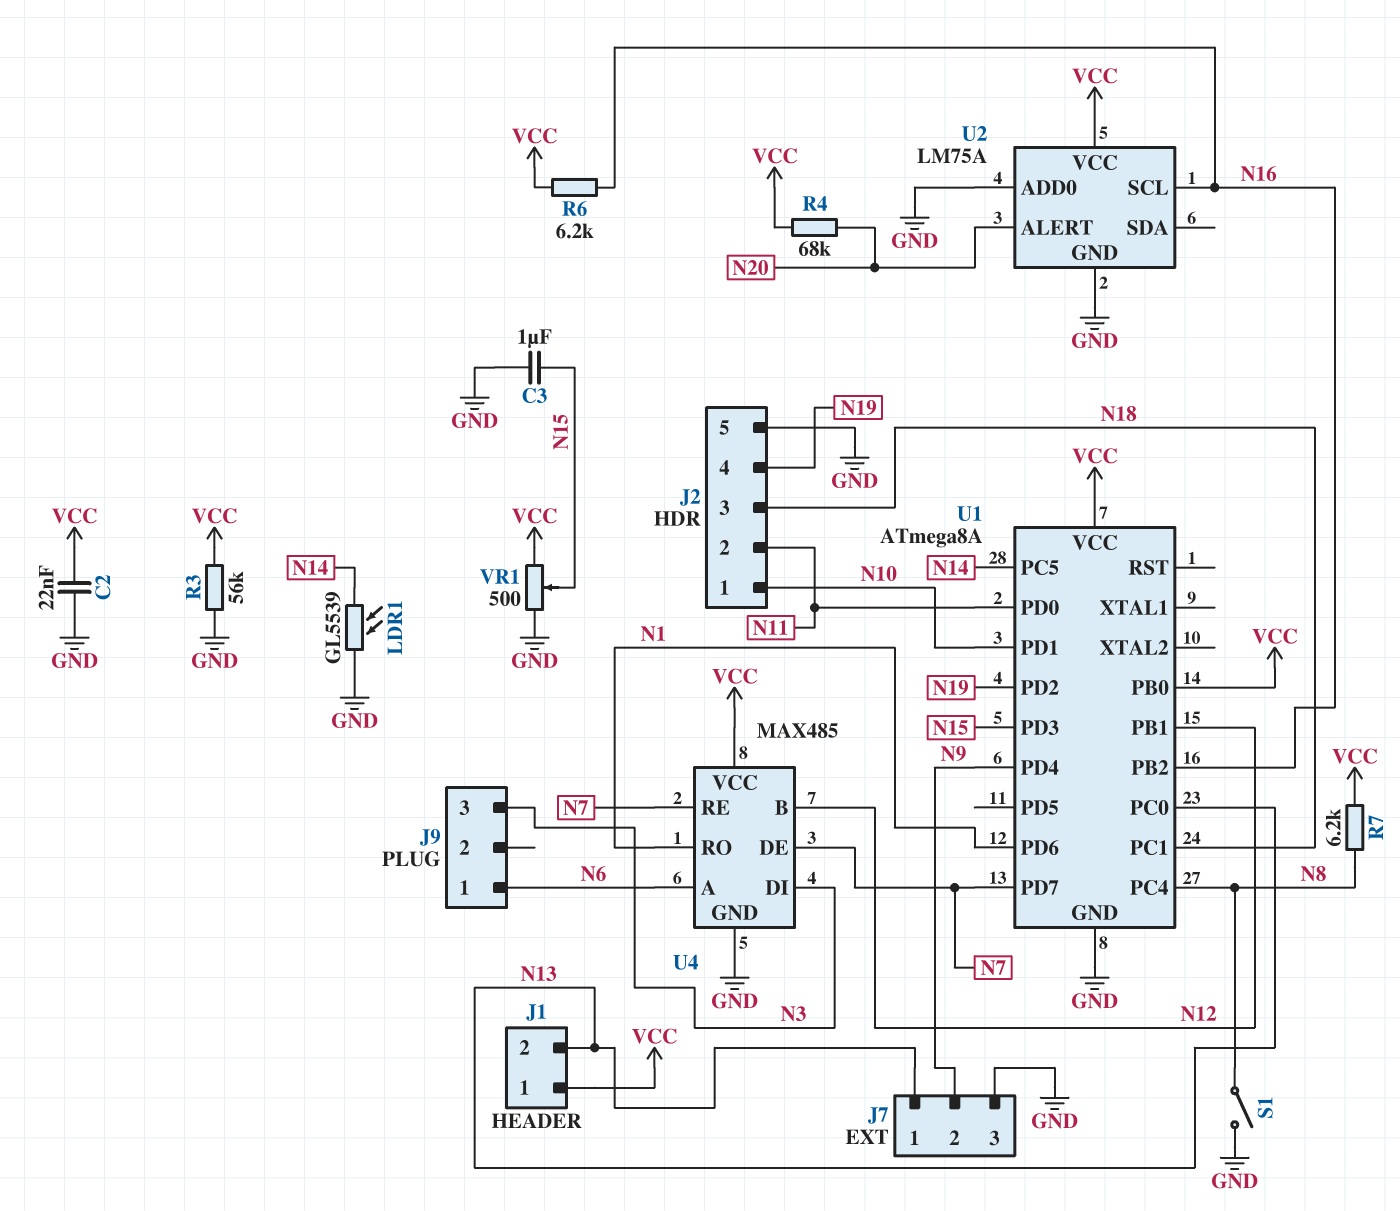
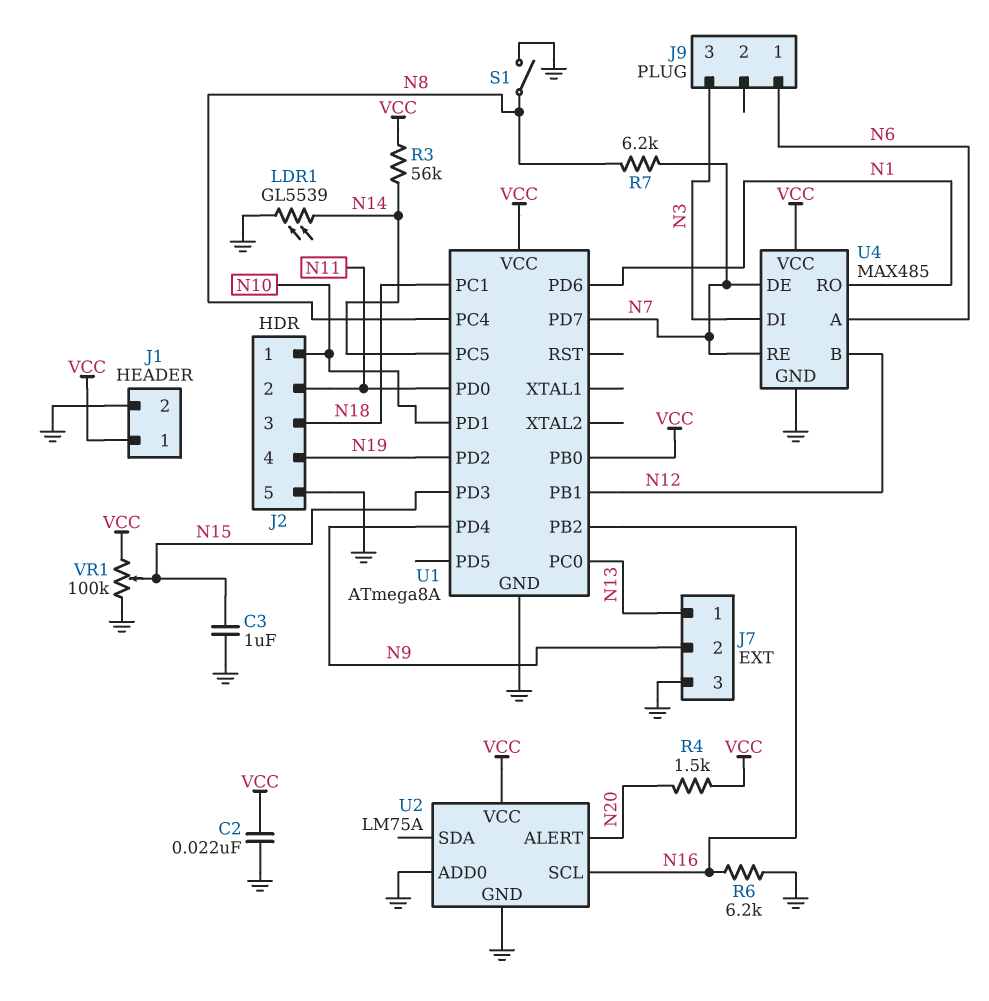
J1 pin 2: N13 -> GND
R3: 56k (GND, VCC) -> 56k (N14, VCC)
R4: 68k (N20, VCC) -> 1.5k (N20, VCC)
R6: 6.2k (N16, VCC) -> 6.2k (GND, N16)
R7: 6.2k (N8, VCC) -> 6.2k (N7, N8)
VR1: 500 (GND, VCC, wiper N15) -> 100k (GND, VCC, wiper N15)

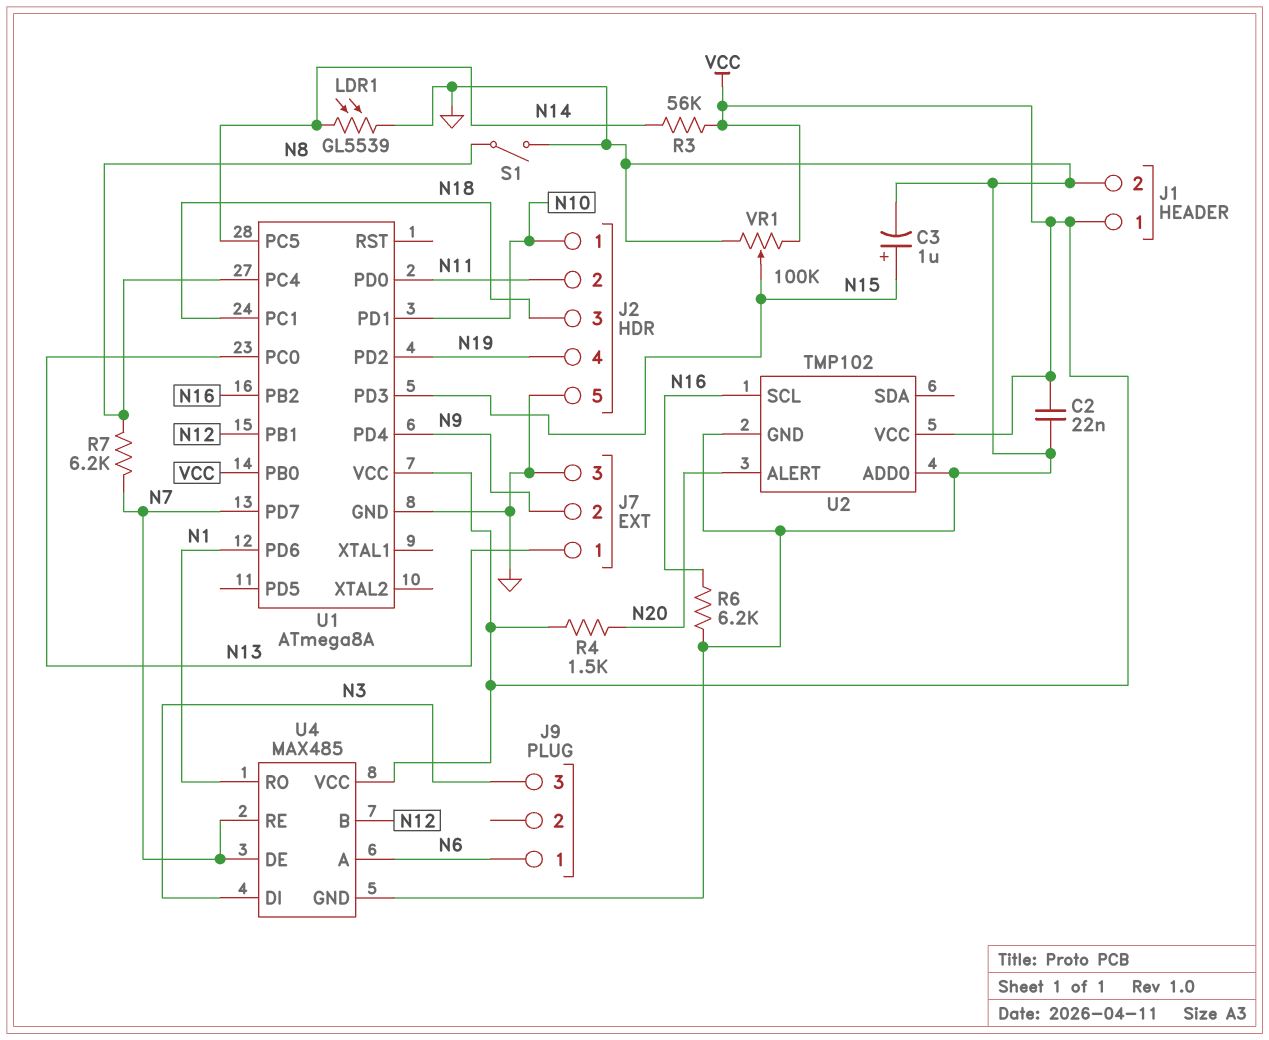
C3: 1uF (GND, N15) -> 1uF (plus N15, minus GND)
U2: LM75A -> TMP102

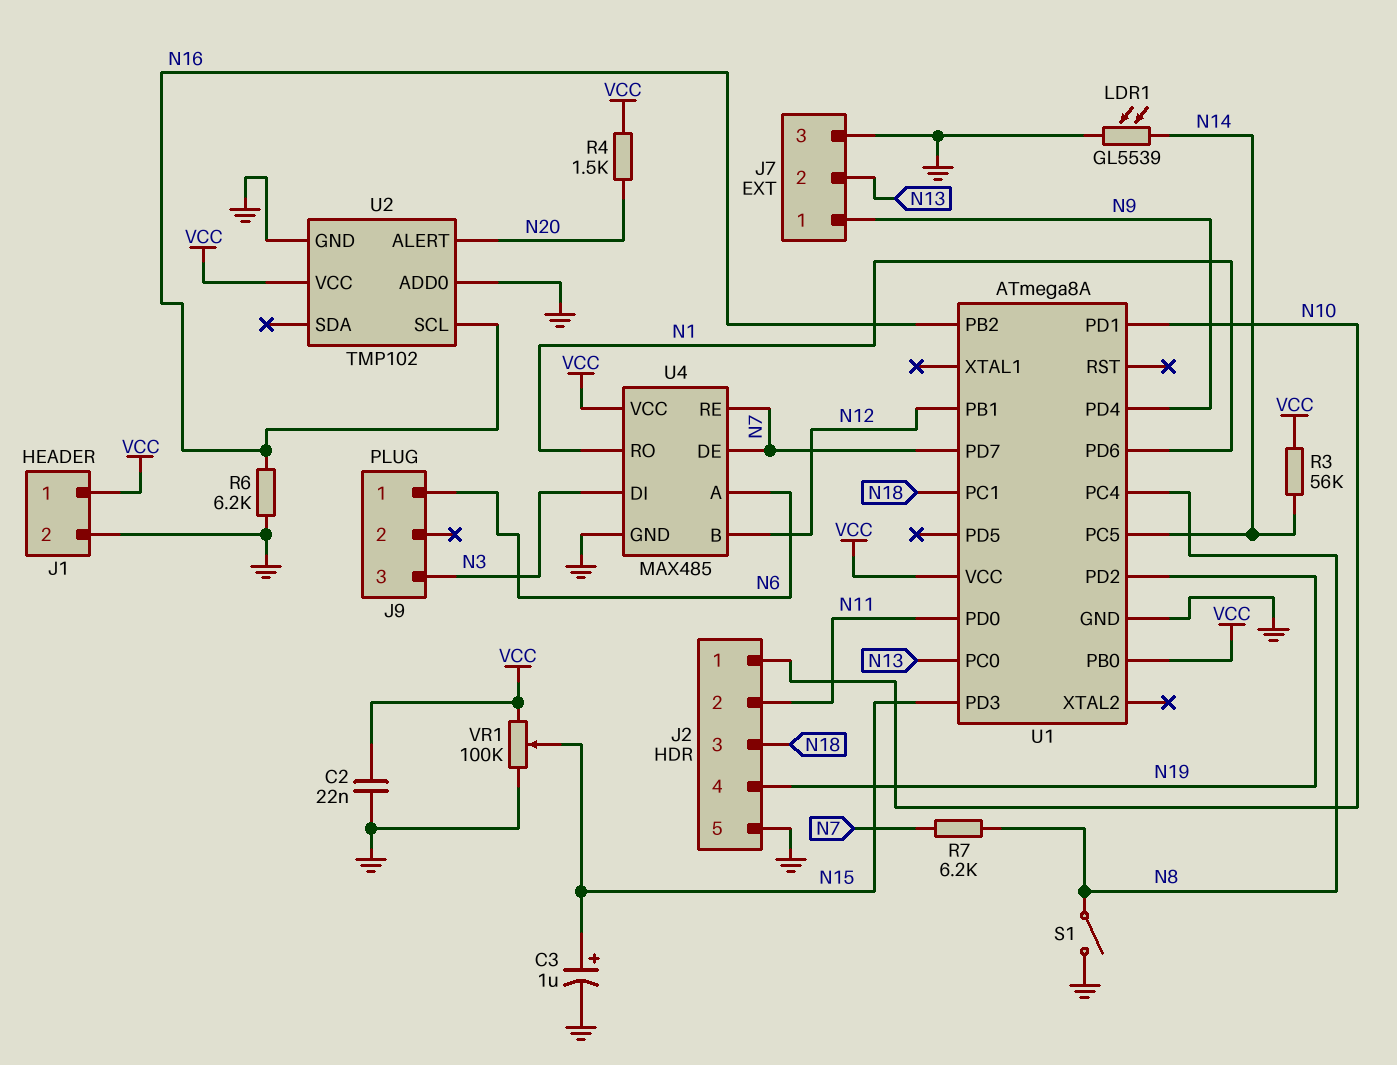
J7 pin 1: N13 -> N9
J7 pin 2: N9 -> N13

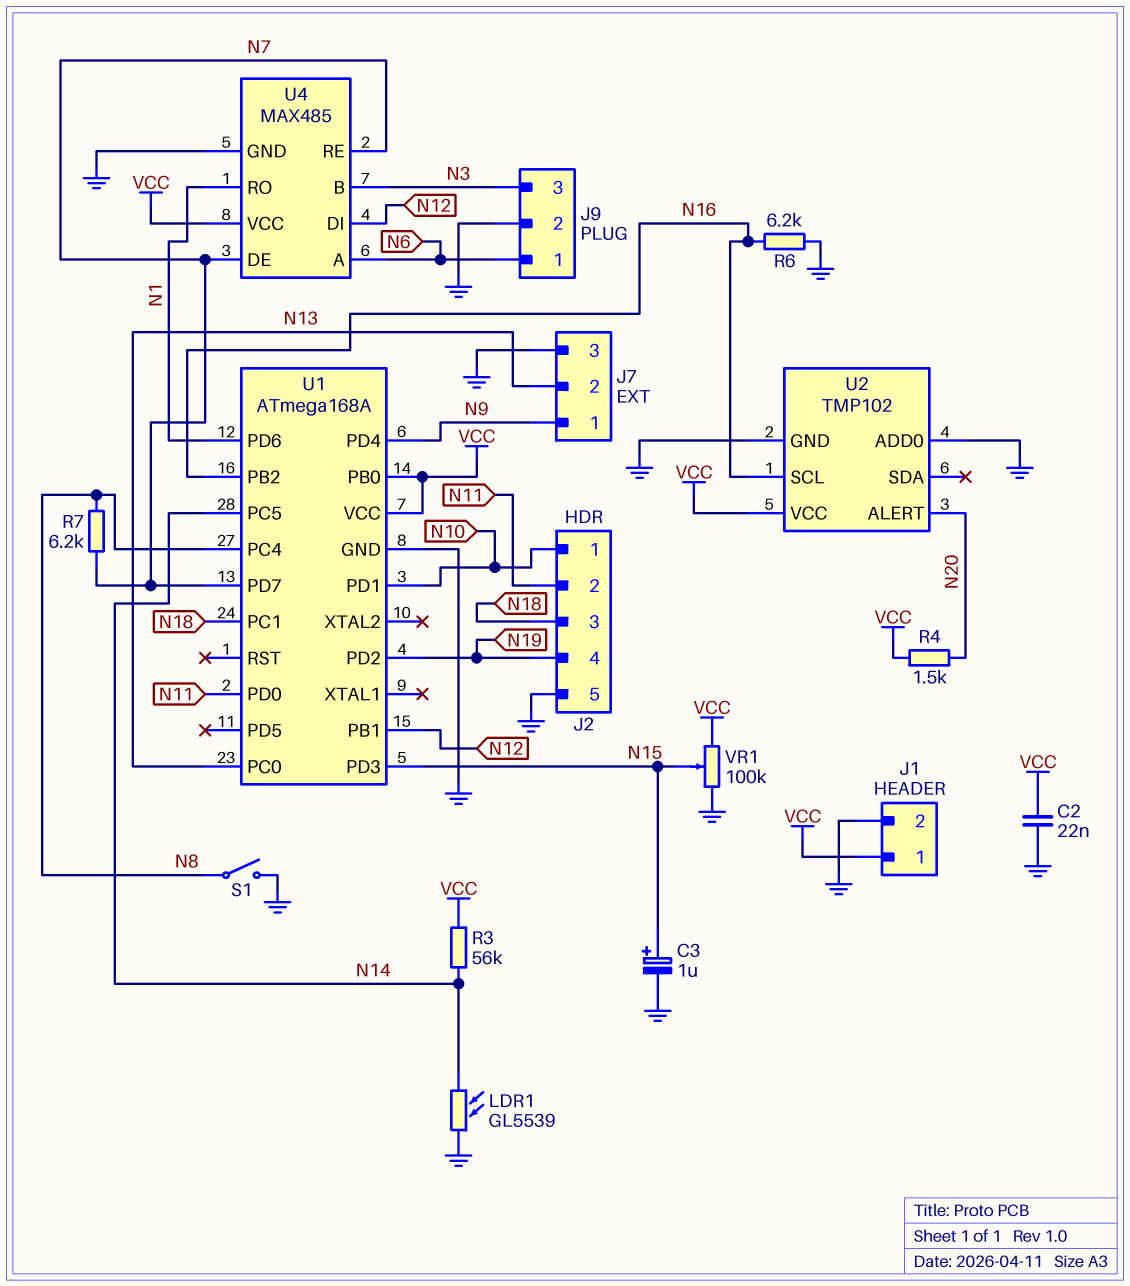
J9 pin 2: none -> GND
U1: ATmega8A -> ATmega168A
U4 pin B: N12 -> N3
U4 pin DI: N3 -> N12

